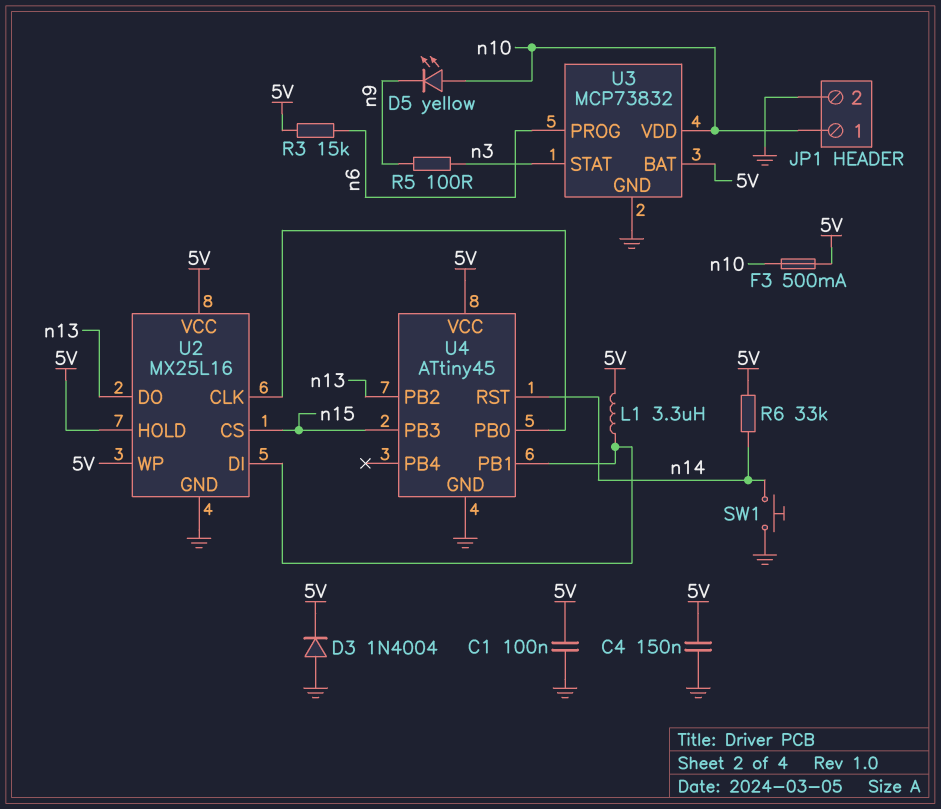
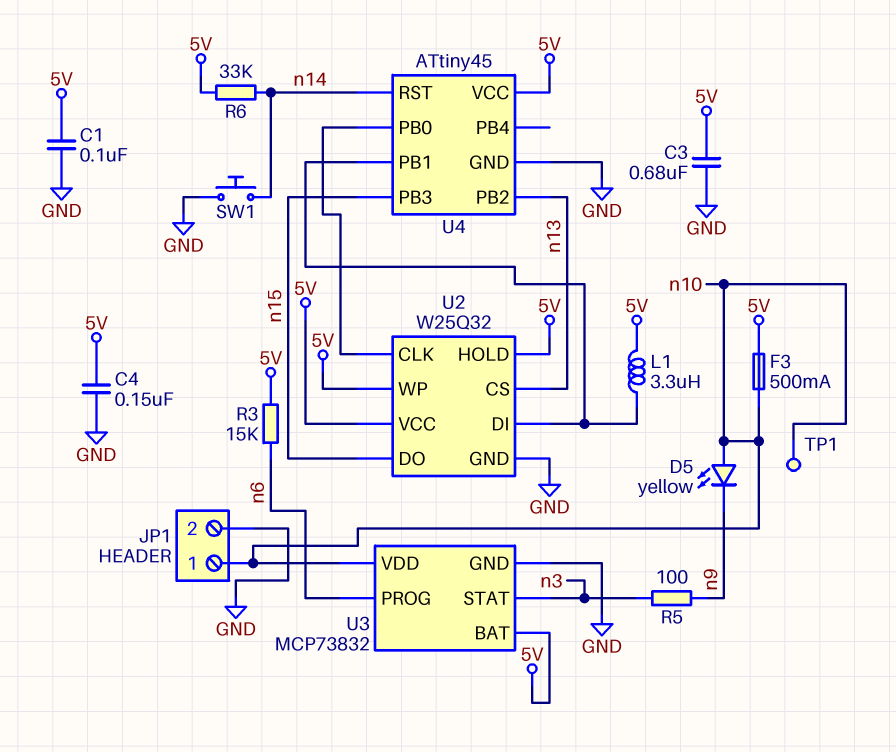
C3: none -> 680nF (5V, GND)
D3: diode 1N4004 (A GND, K 5V) -> none
TP1: none -> test point (n10)
U2: MX25L16 -> W25Q32
U2 pin CS: n15 -> n13
U2 pin DO: n13 -> n15

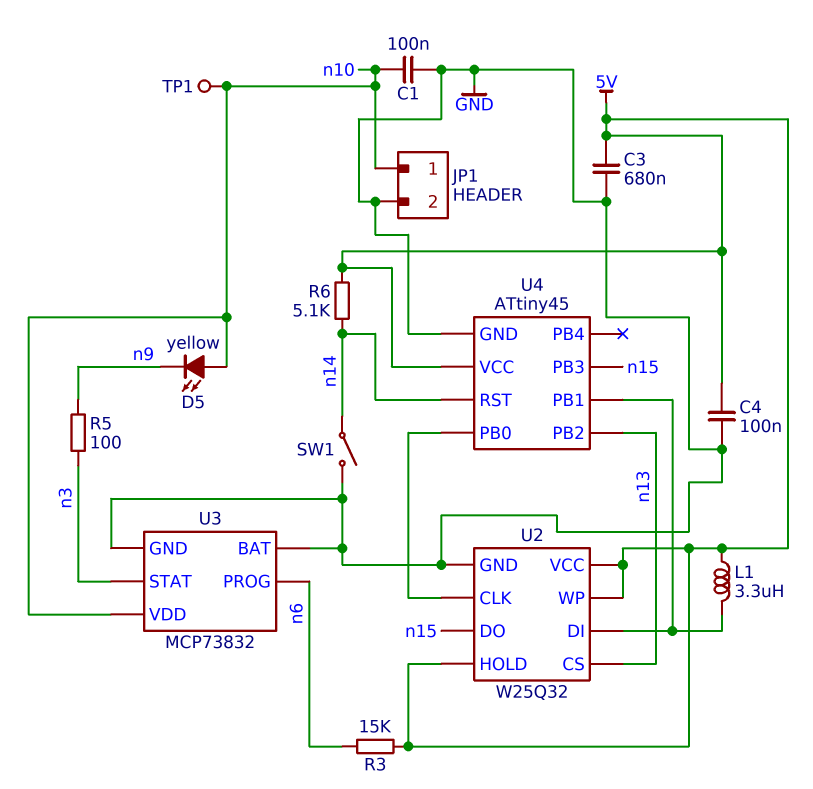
C1: 100nF (5V, GND) -> 100nF (GND, n10)
C4: 150nF (5V, GND) -> 100nF (5V, GND)
F3: 500mA (5V, n10) -> none
R6: 33k (5V, n14) -> 5.1k (5V, n14)
SW1: button (GND, n14) -> switch (GND, n14)
U3 pin BAT: 5V -> GND

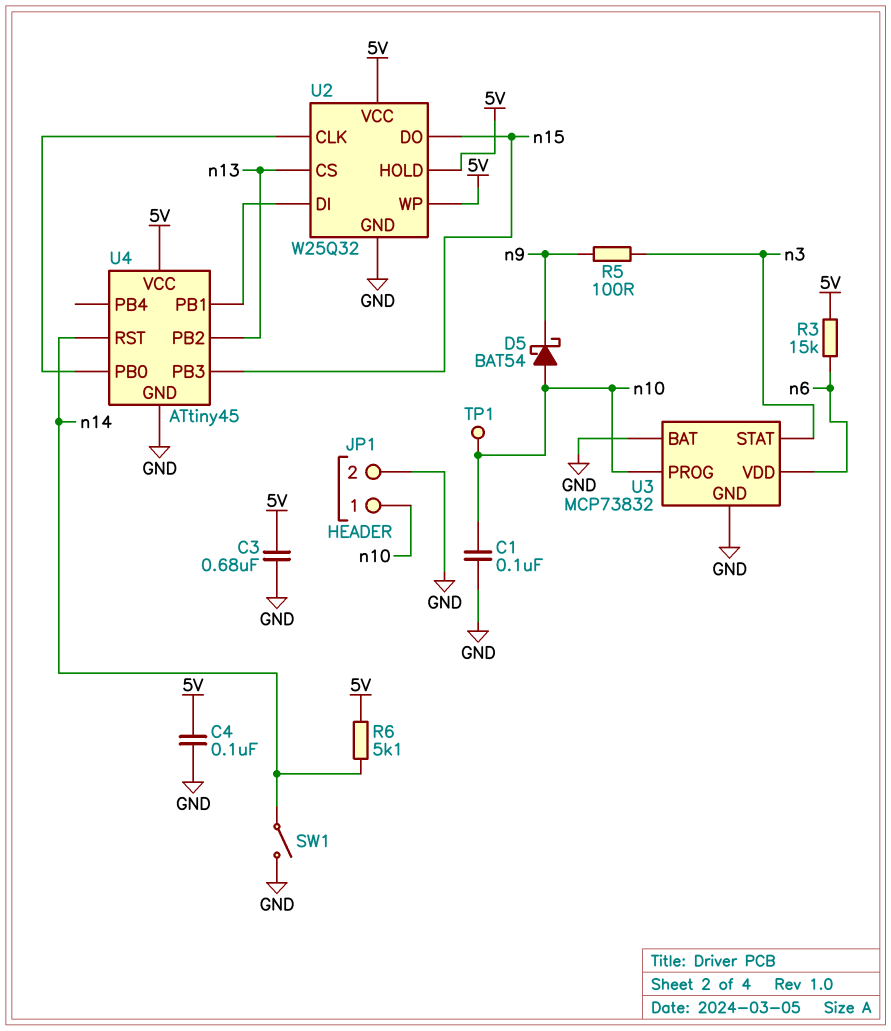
D5: LED yellow (A n10, K n9) -> schottky BAT54 (A n10, K n9)
L1: 3.3uH (5V, U2/DI) -> none
U3 pin PROG: n6 -> n10
U3 pin VDD: n10 -> n6

